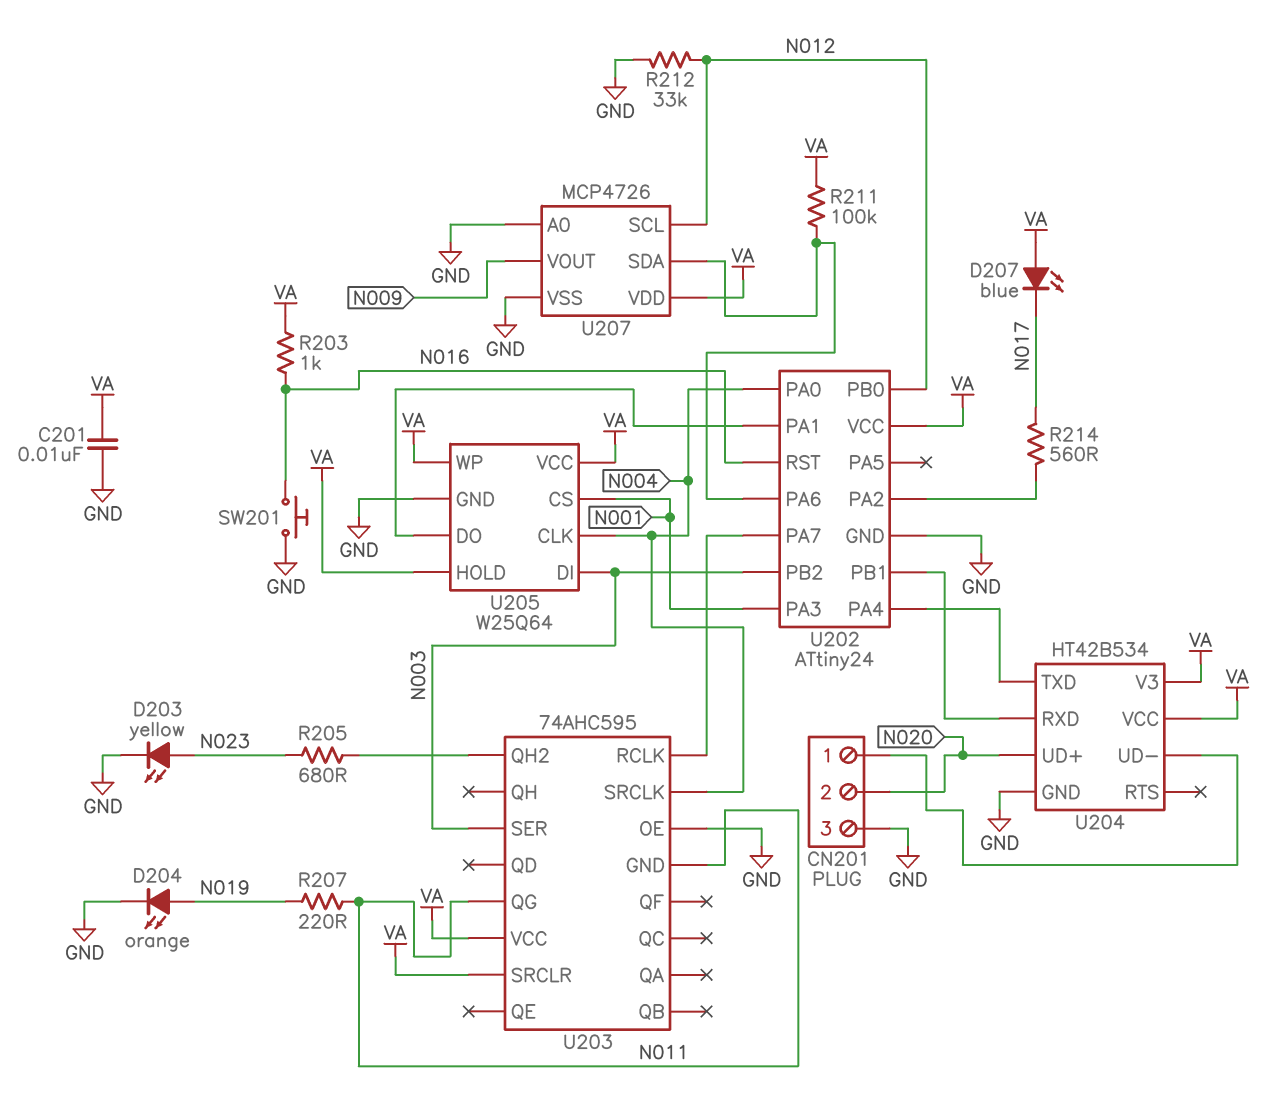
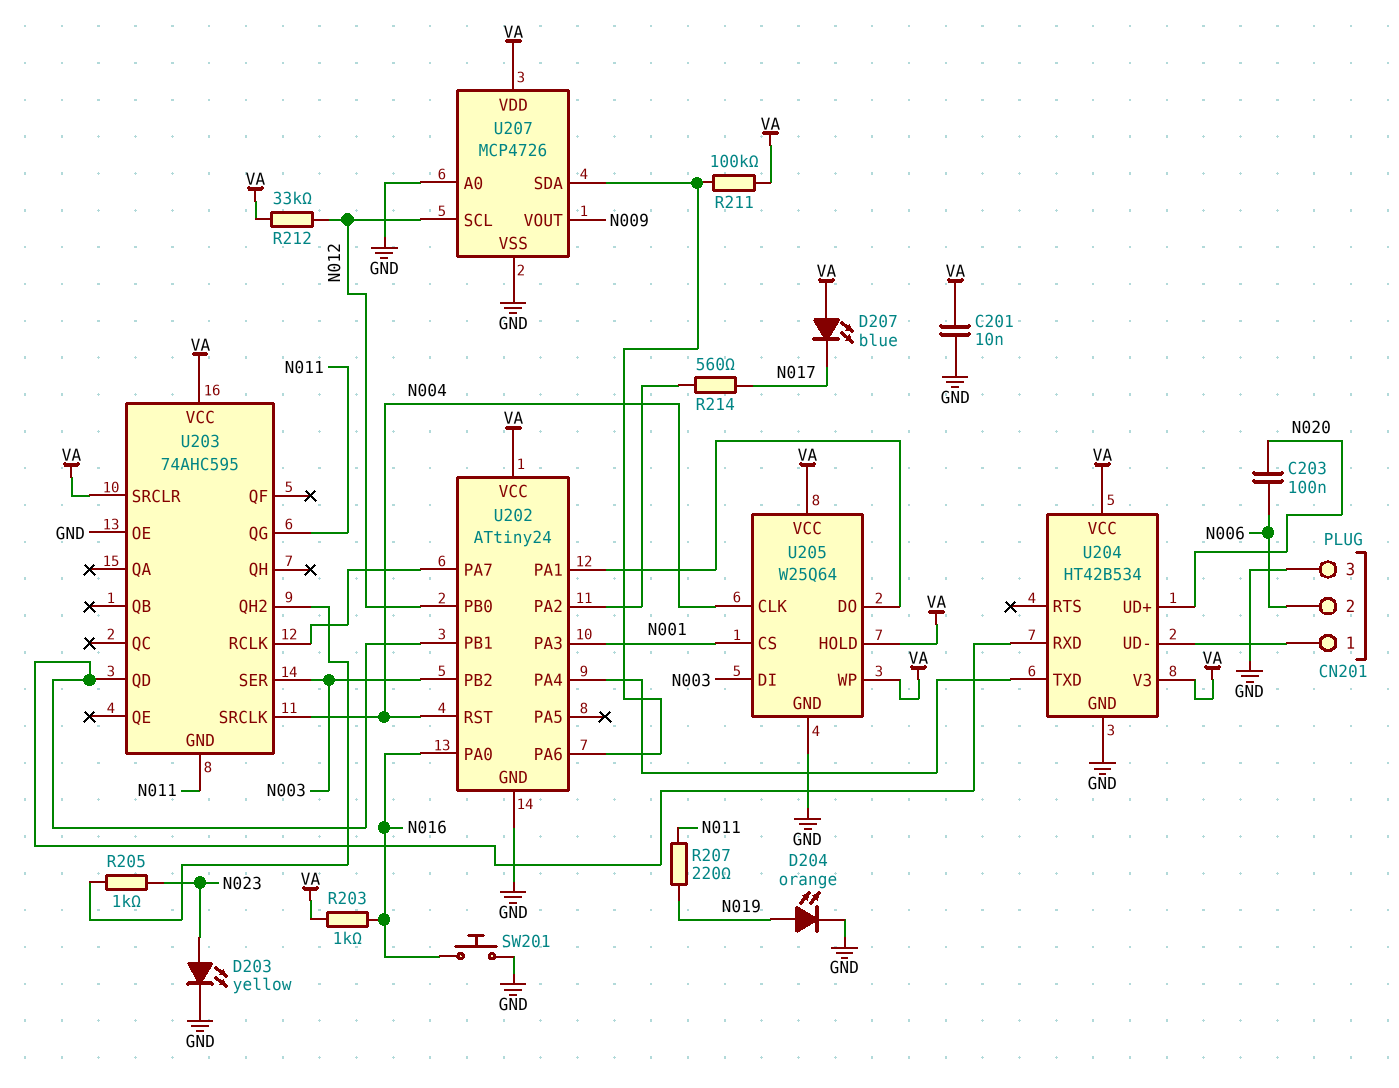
C203: none -> 100nF (N006, N020)
CN201 pin 2: N020 -> N006
R205: 680 (N023, U203/QH2) -> 1k (N023, U203/QH2)
R212: 33k (GND, N012) -> 33k (N012, VA)
U202 pin PA0: N004 -> N016
U202 pin RST: N016 -> N004
U203 pin QD: none -> U202/PB1

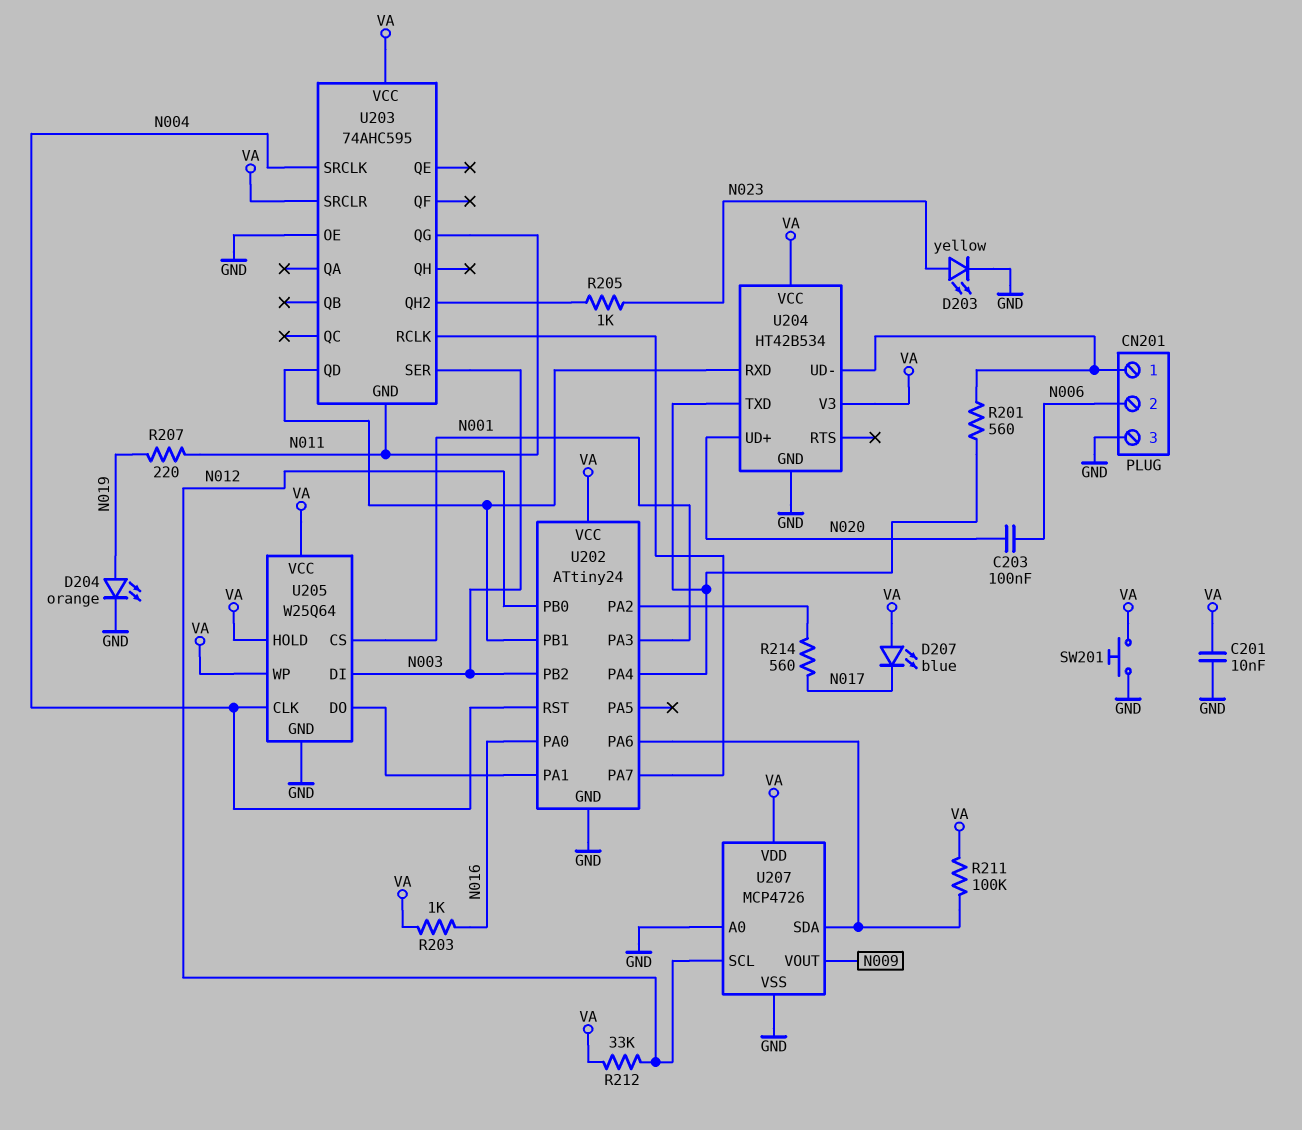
R201: none -> 560 (CN201/1, U202/PA4)
SW201: button (GND, N016) -> button (GND, VA)

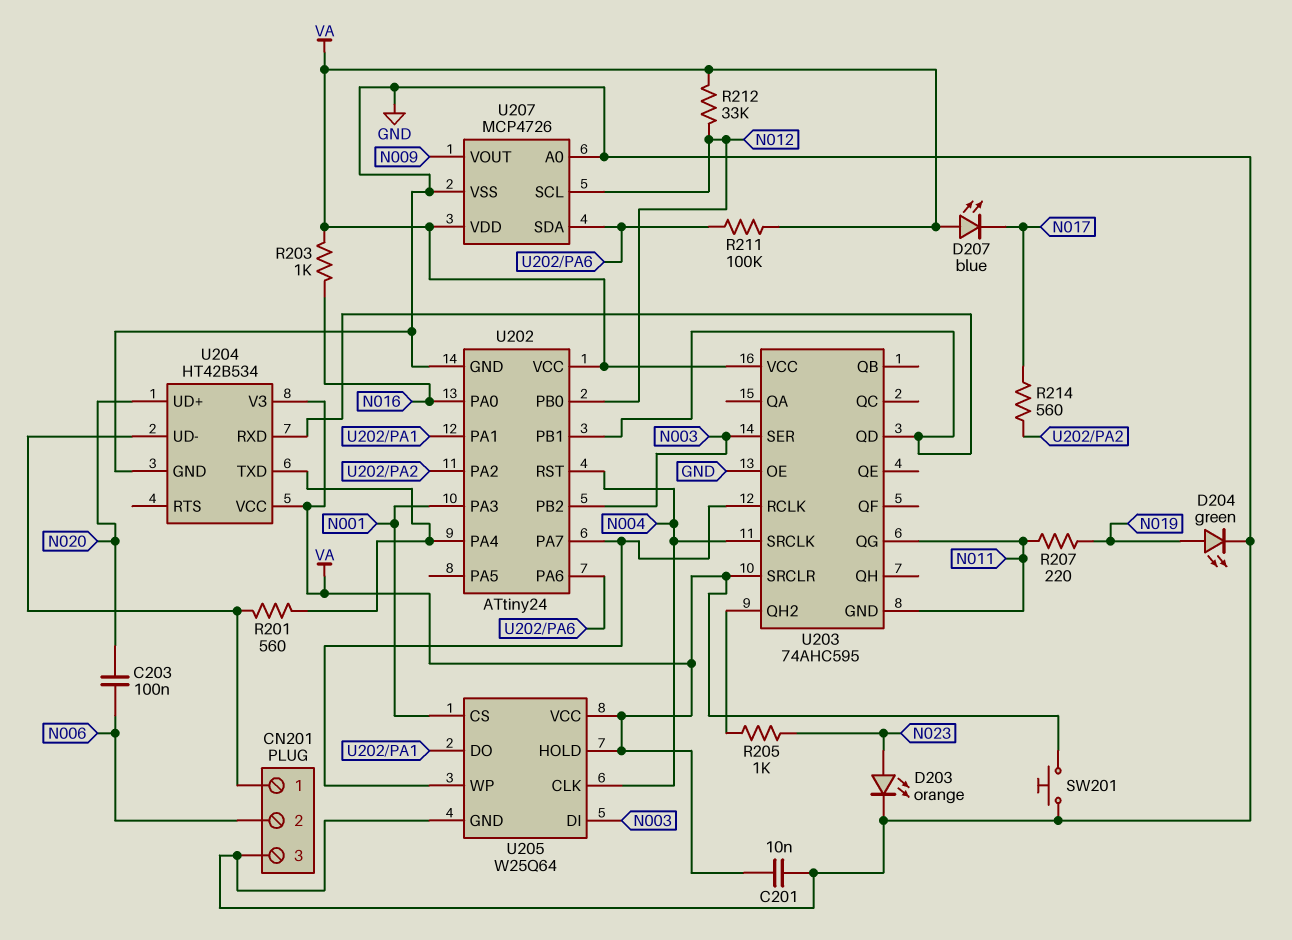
D203: LED yellow (A N023, K GND) -> LED orange (A N023, K GND)
D204: LED orange (A N019, K GND) -> LED green (A N019, K GND)
U205 pin WP: VA -> U202/PA7

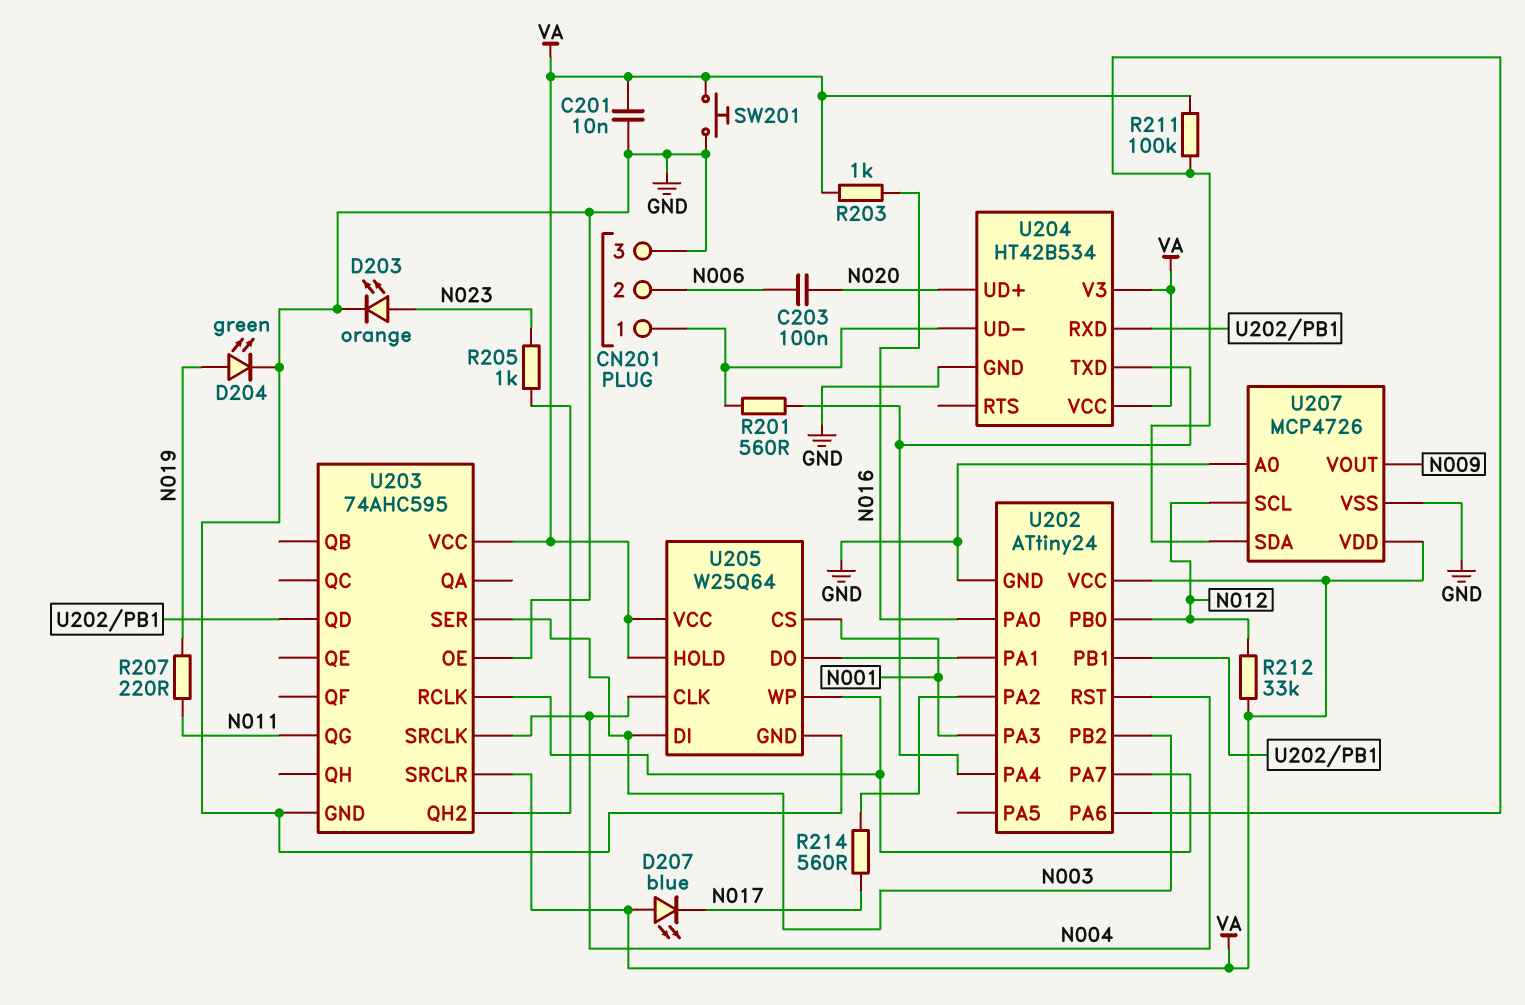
U203 pin GND: N011 -> GND

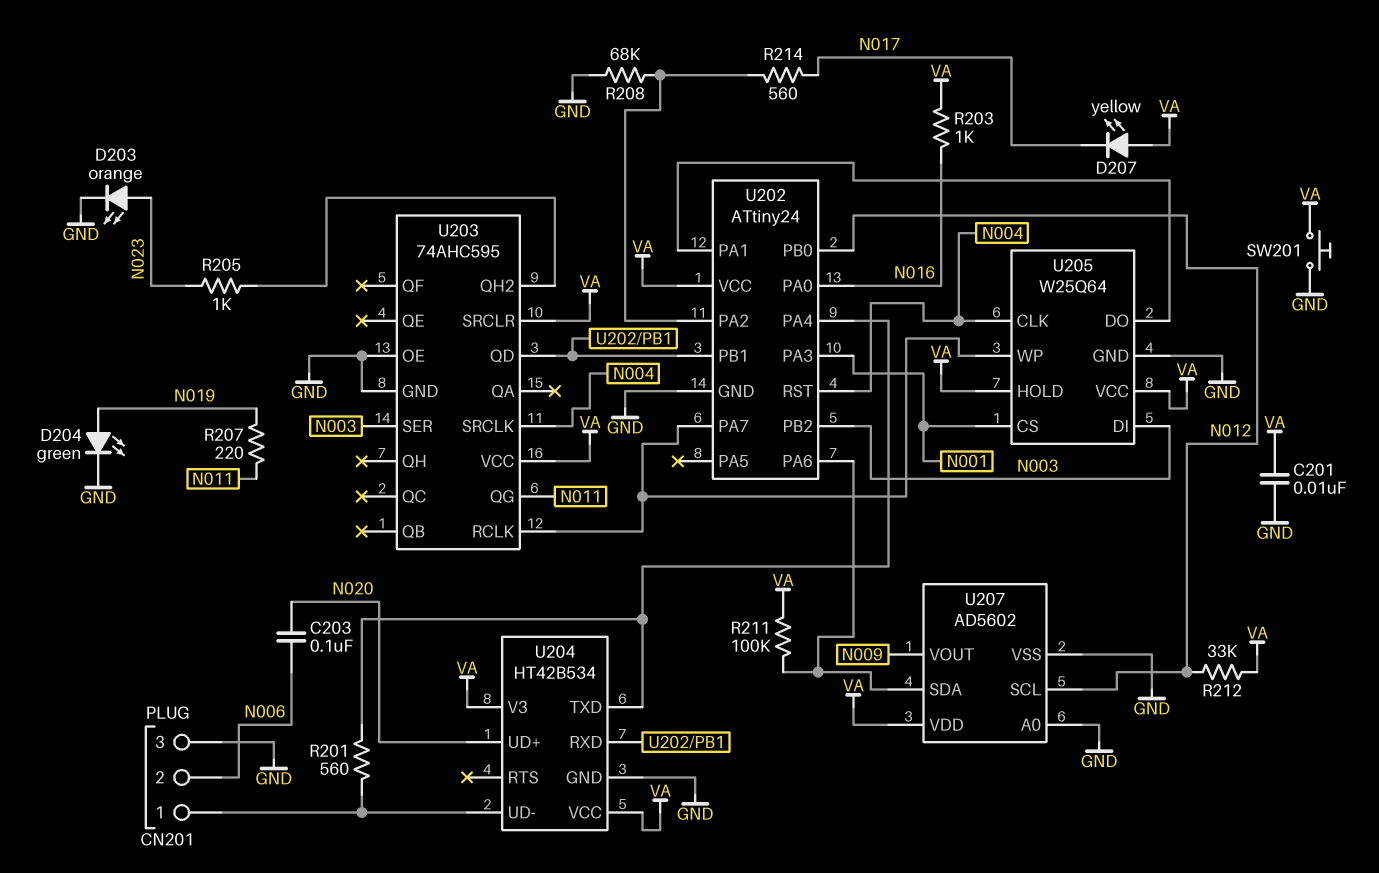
D207: LED blue (A VA, K N017) -> LED yellow (A VA, K N017)
R208: none -> 68k (GND, U202/PA2)
U207: MCP4726 -> AD5602

